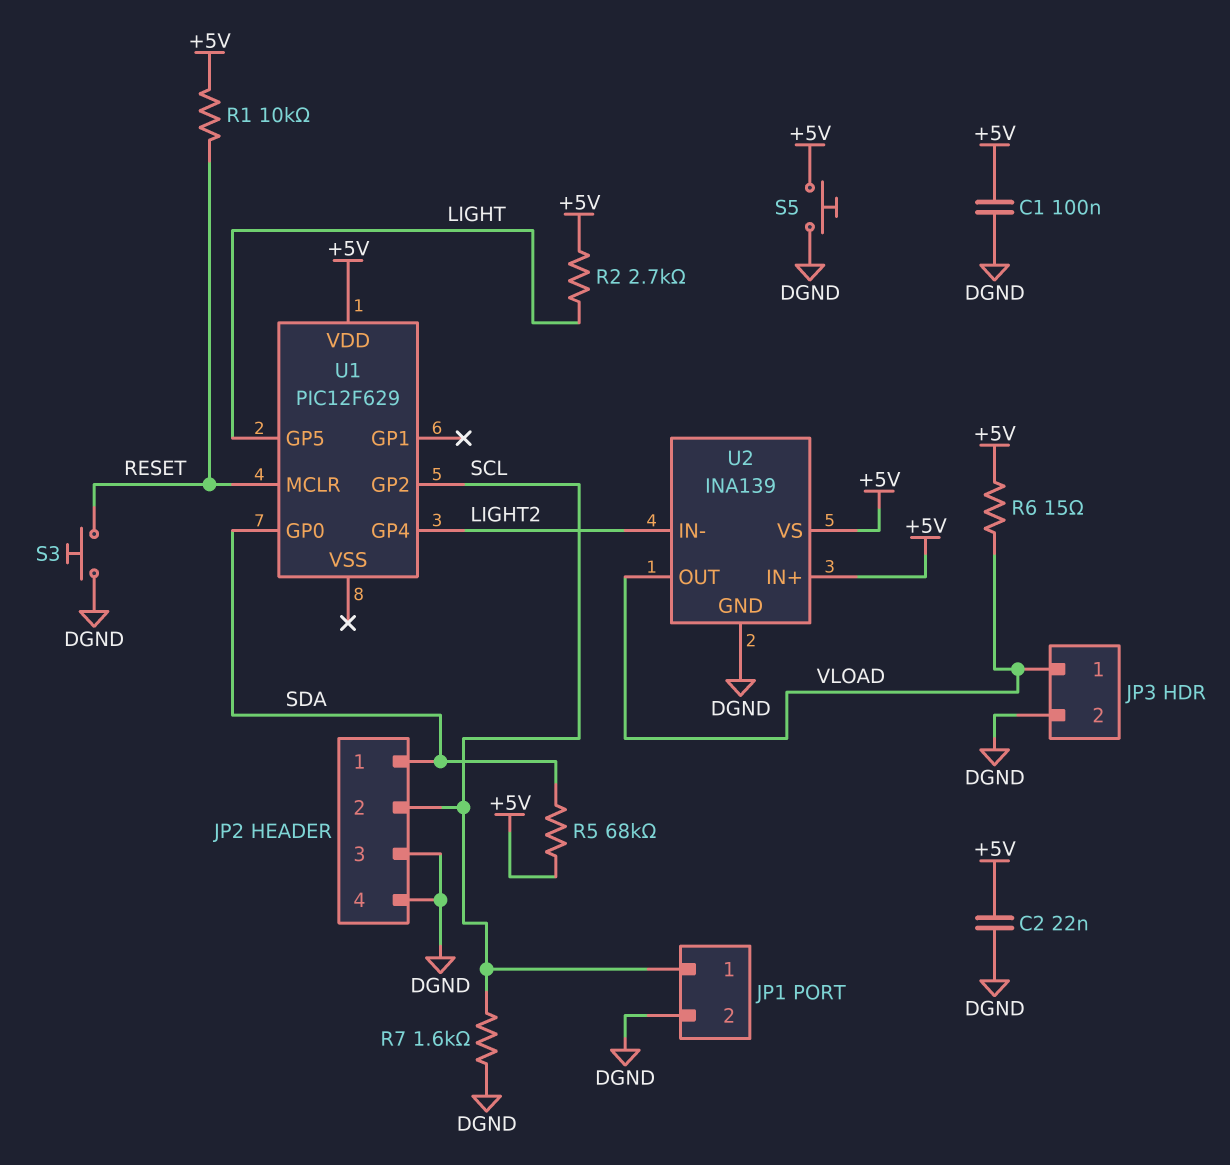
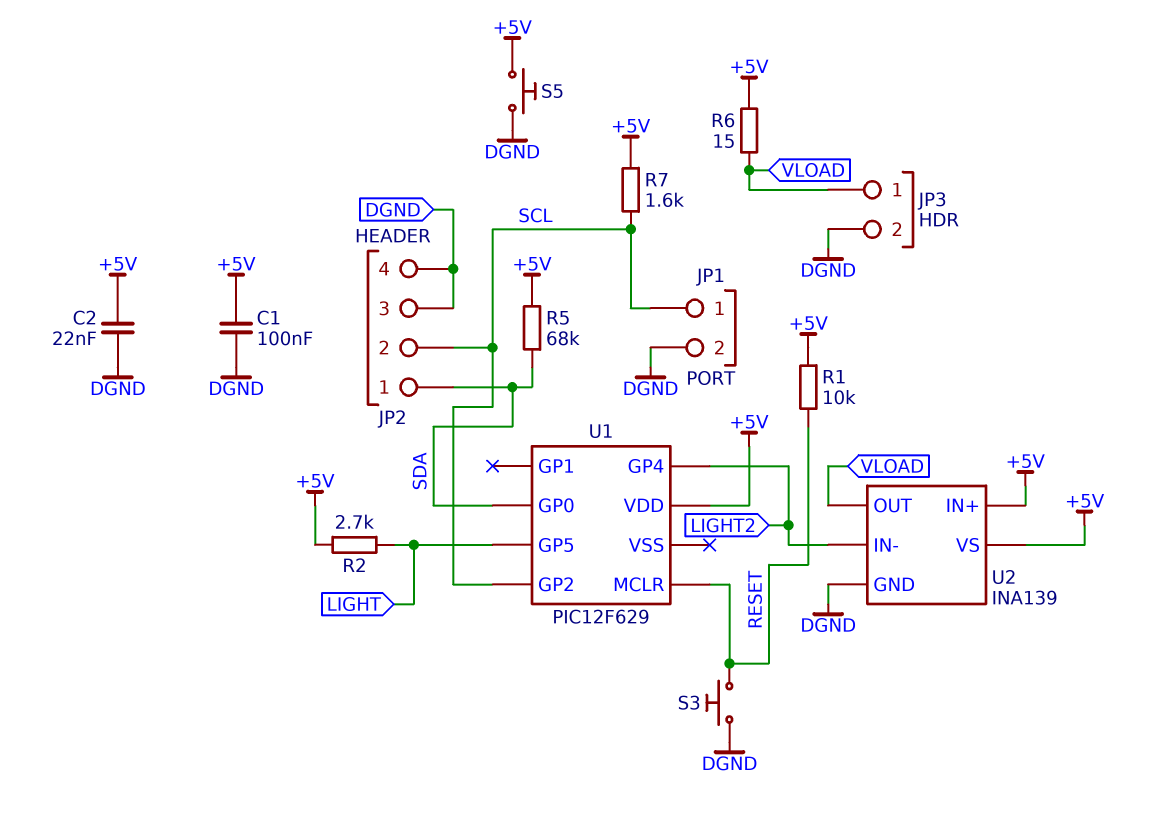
R7: 1.6k (DGND, SCL) -> 1.6k (+5V, SCL)

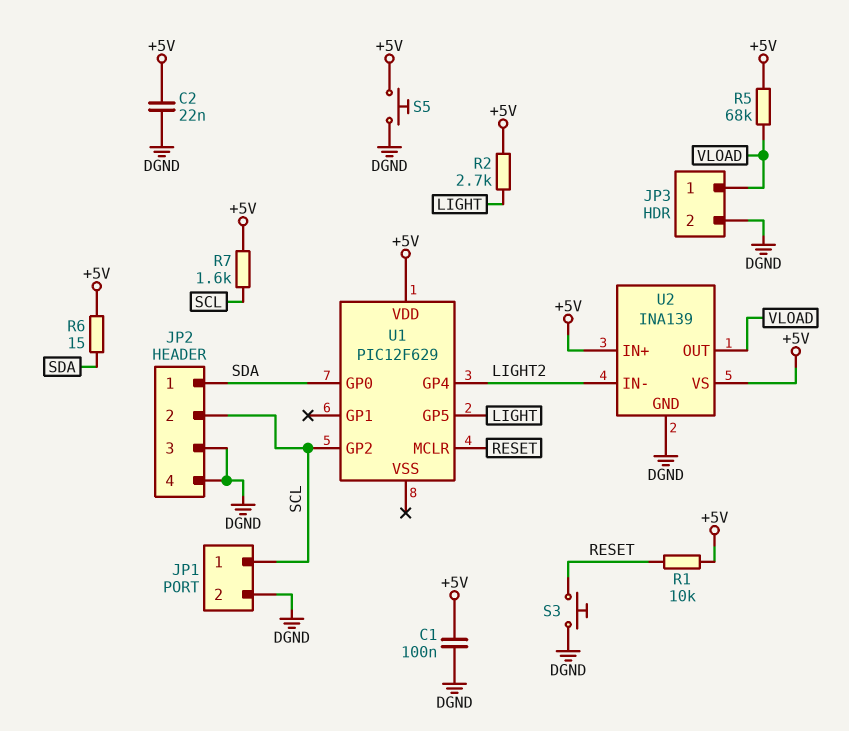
R5: 68k (+5V, SDA) -> 68k (+5V, VLOAD)
R6: 15 (+5V, VLOAD) -> 15 (+5V, SDA)

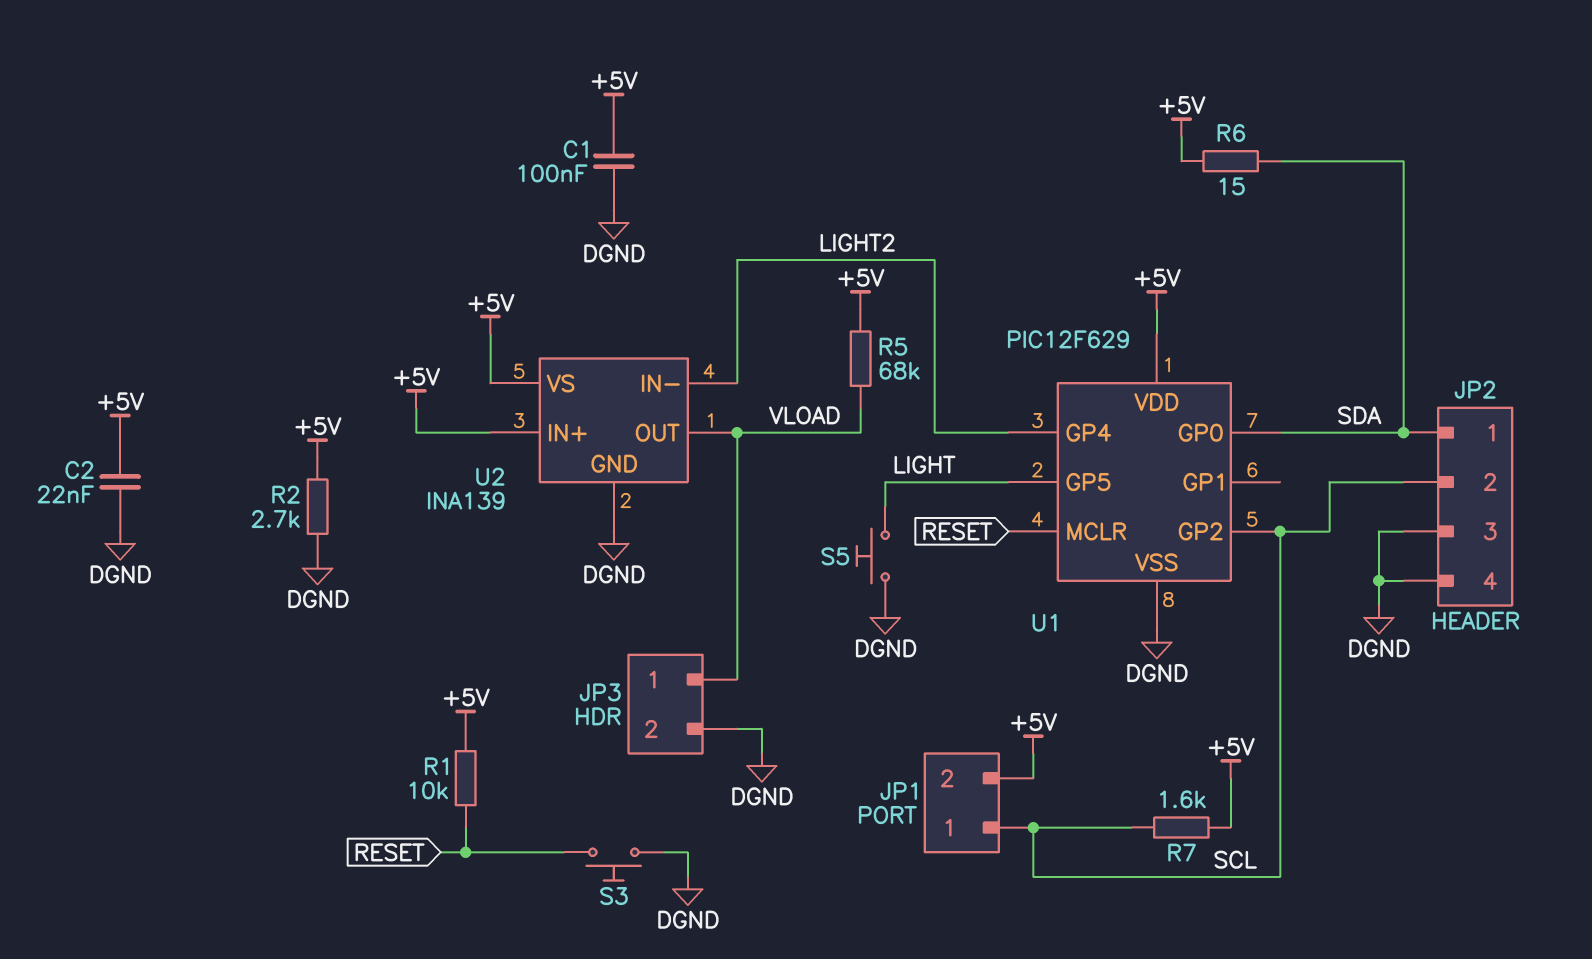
JP1 pin 2: DGND -> +5V
R2: 2.7k (+5V, LIGHT) -> 2.7k (+5V, DGND)
S5: button (+5V, DGND) -> button (DGND, LIGHT)
U1 pin VSS: none -> DGND

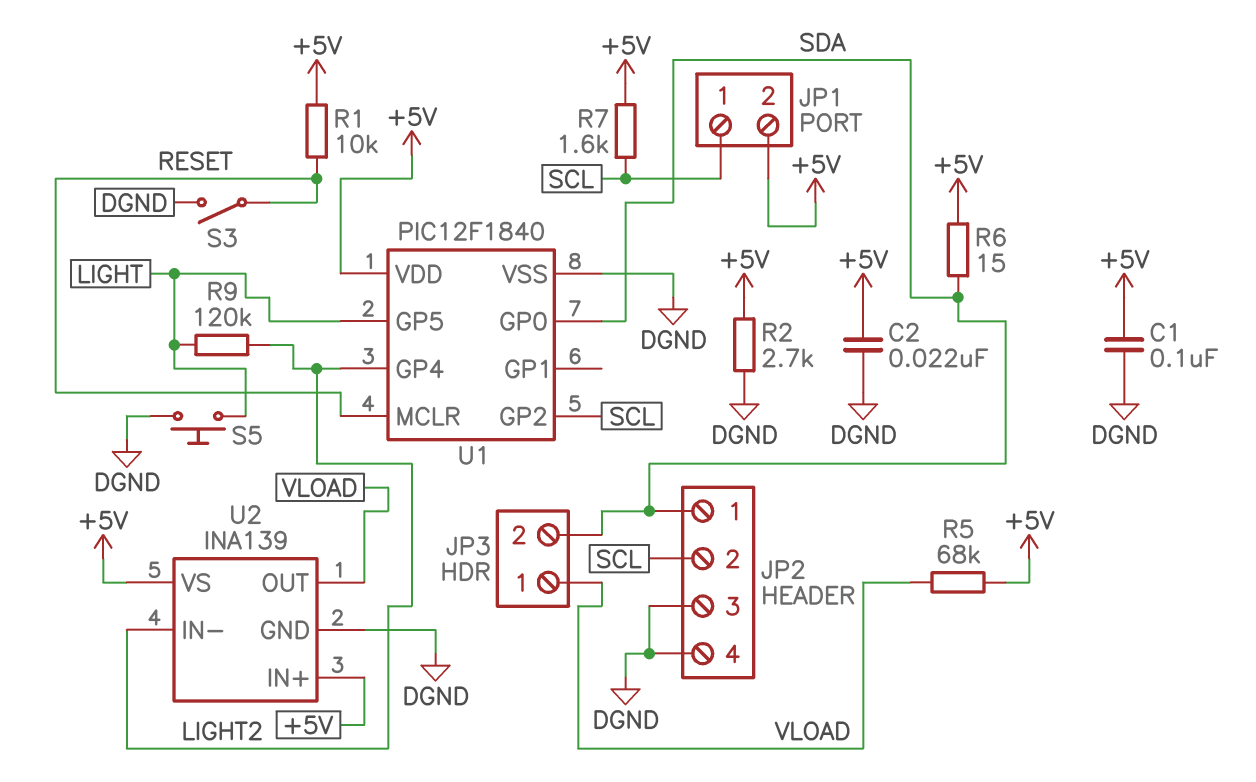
JP3 pin 2: DGND -> SDA
R9: none -> 120k (LIGHT, LIGHT2)
S3: button (DGND, RESET) -> switch (DGND, RESET)
U1: PIC12F629 -> PIC12F1840

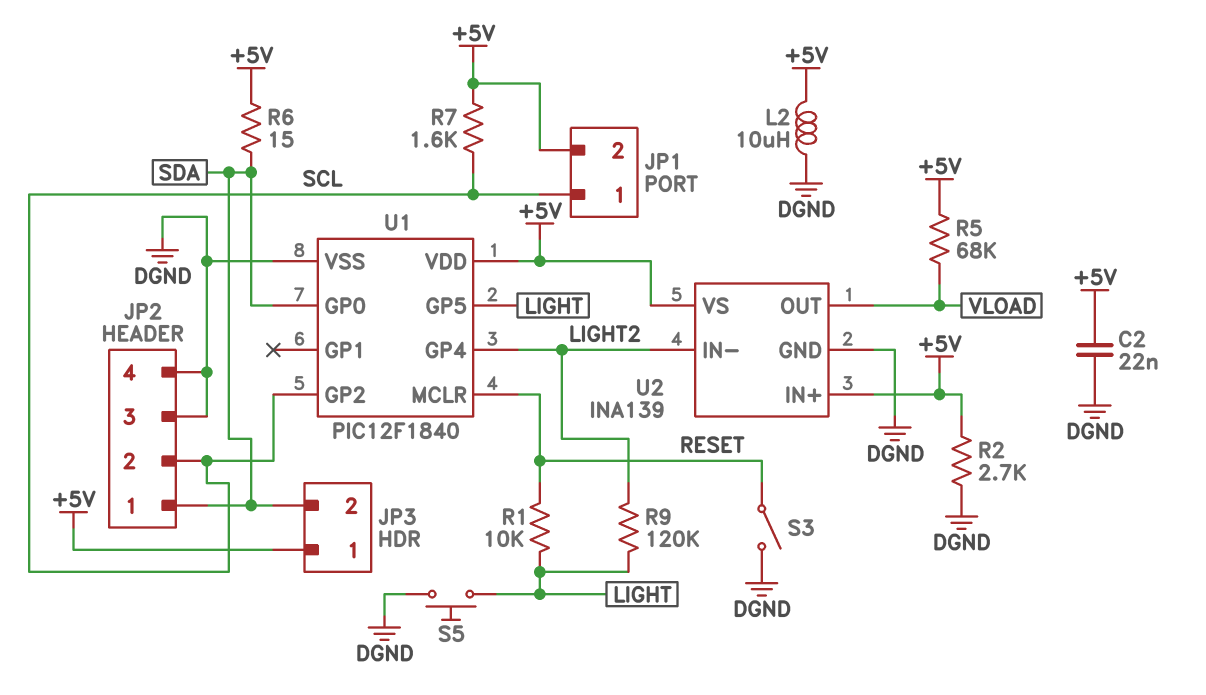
C1: 100nF (+5V, DGND) -> none
JP3 pin 1: VLOAD -> +5V
L2: none -> 10uH (+5V, DGND)
R1: 10k (+5V, RESET) -> 10k (LIGHT, RESET)

